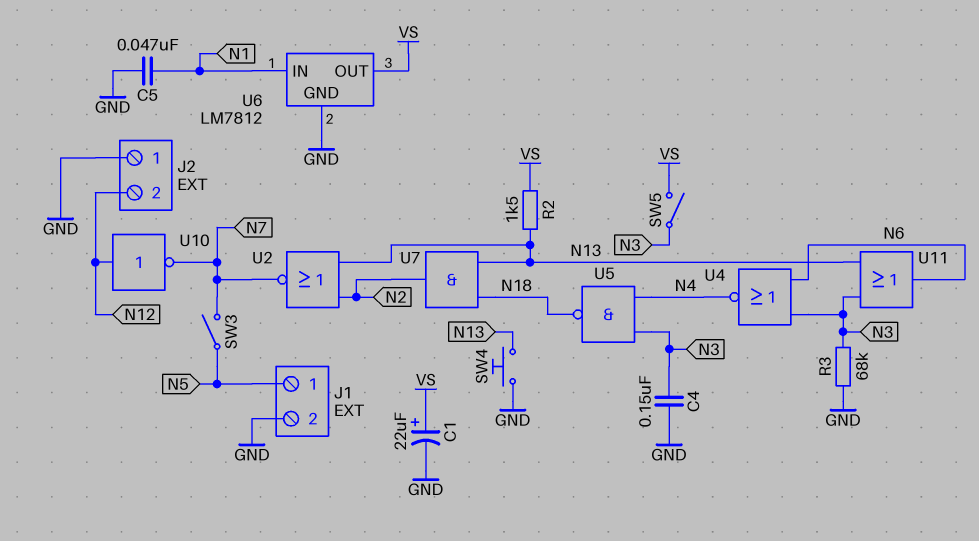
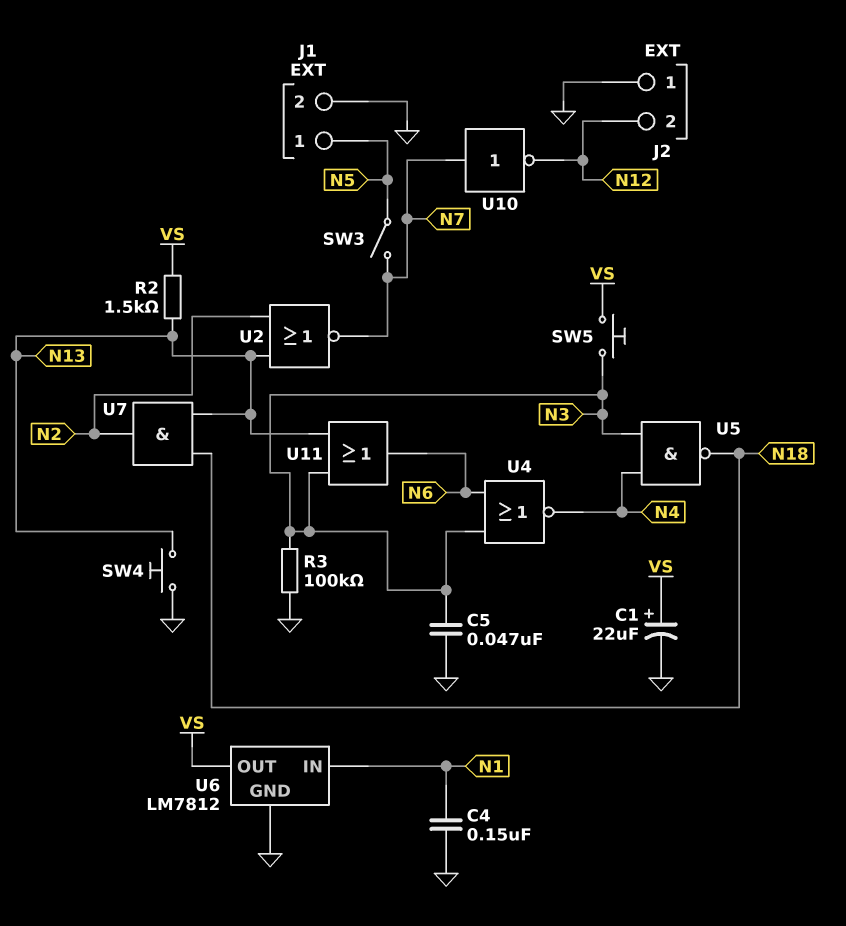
C4: 150nF (GND, N3) -> 150nF (GND, N1)
C5: 47nF (GND, N1) -> 47nF (GND, N3)
R3: 68k (GND, N3) -> 100k (GND, N3)
SW5: switch (N3, VS) -> button (N3, VS)
U10: NOT (in N12, out N7) -> NOT (in N7, out N12)

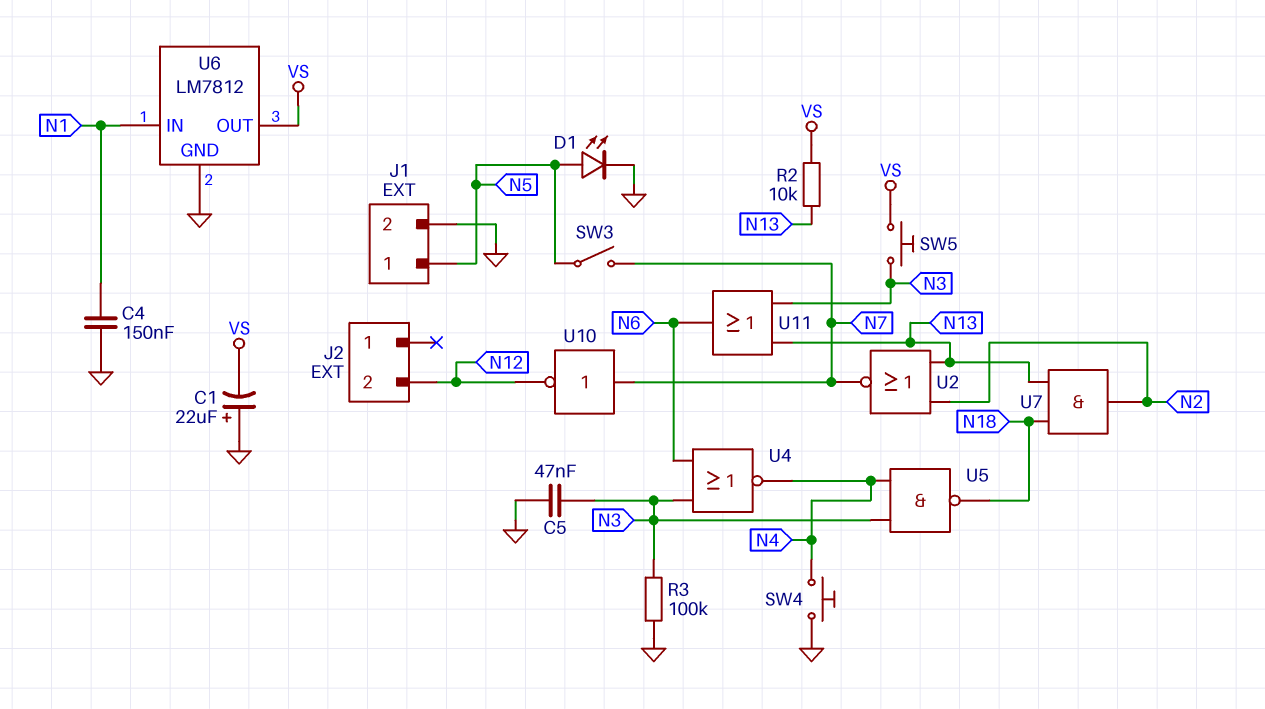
C1: 22uF (plus VS, minus GND) -> 22uF (plus GND, minus VS)
D1: none -> LED (A N5, K GND)
J2 pin 1: GND -> none
R2: 1.5k (N13, VS) -> 10k (N13, VS)
SW4: button (GND, N13) -> button (GND, N4)

